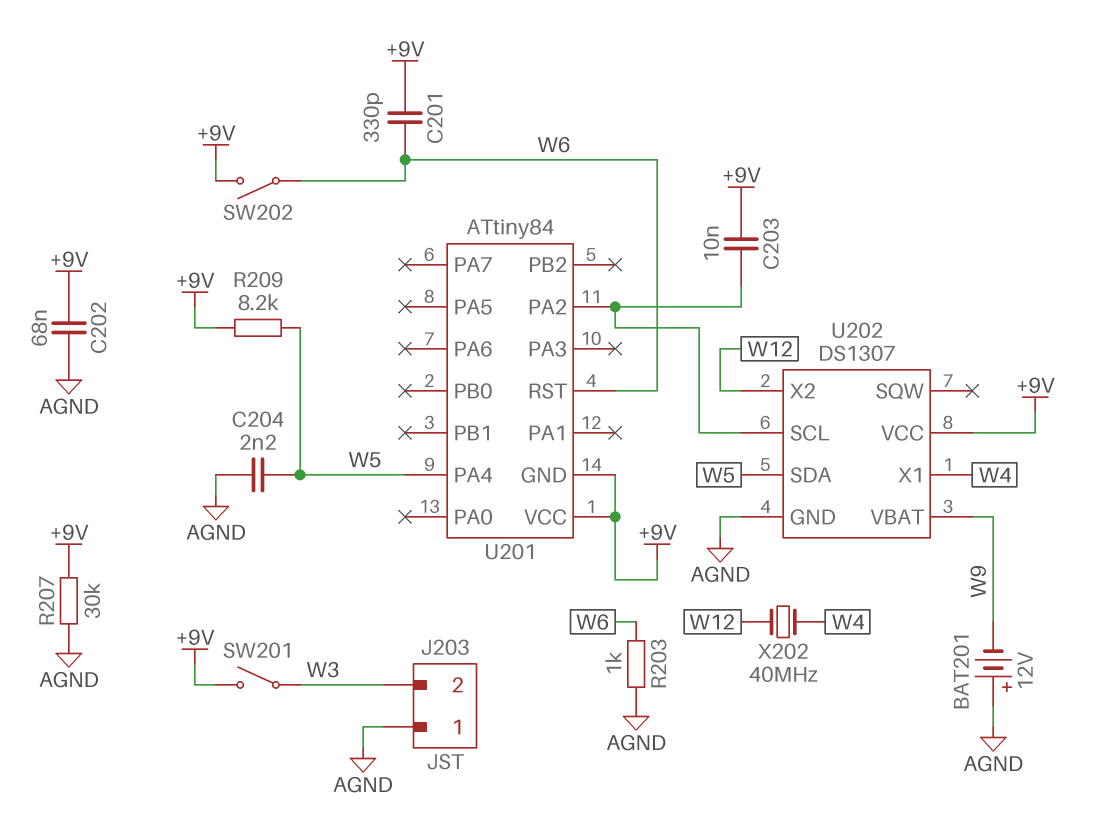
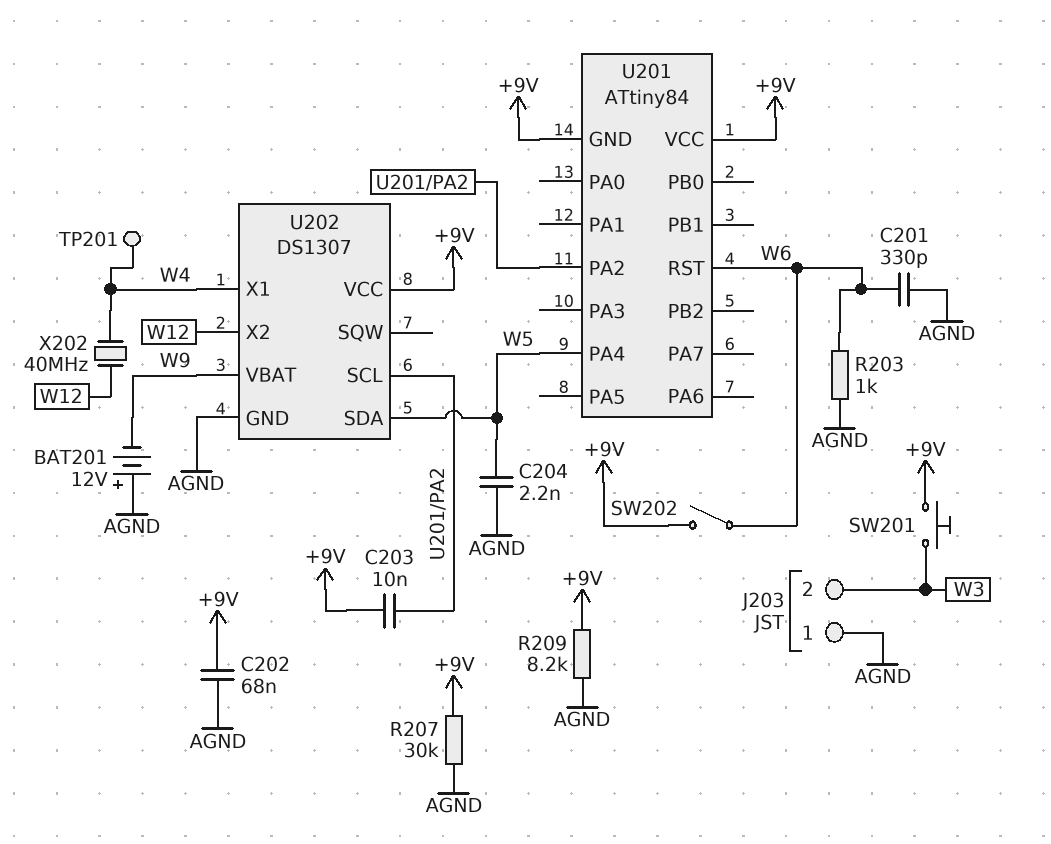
C201: 330pF (+9V, W6) -> 330pF (AGND, W6)
R209: 8.2k (+9V, W5) -> 8.2k (+9V, AGND)
SW201: switch (+9V, W3) -> button (+9V, W3)
TP201: none -> test point (W4)

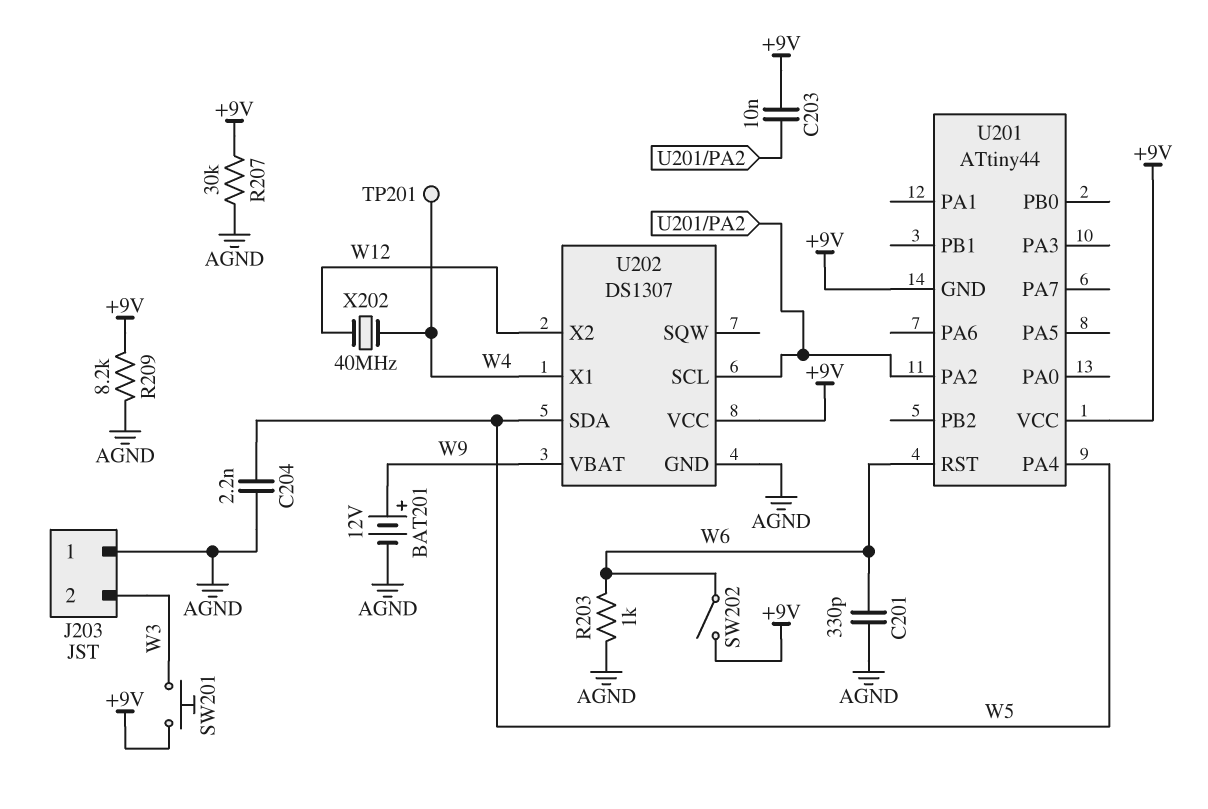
BAT201: 12V (plus AGND, minus W9) -> 12V (plus W9, minus AGND)
C202: 68nF (+9V, AGND) -> none
U201: ATtiny84 -> ATtiny44

